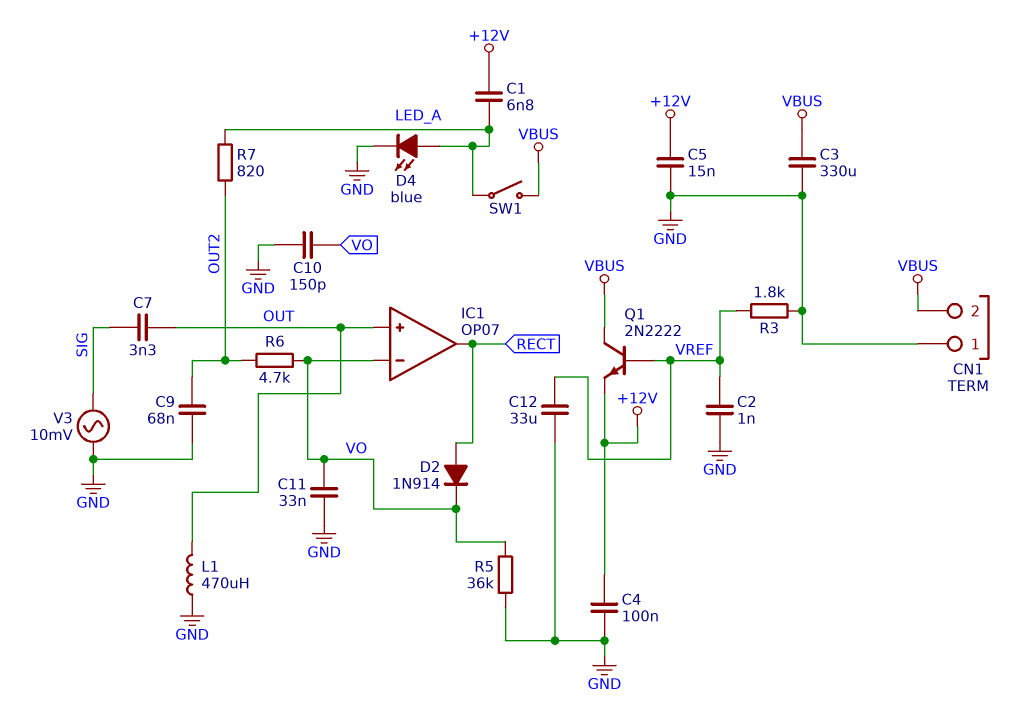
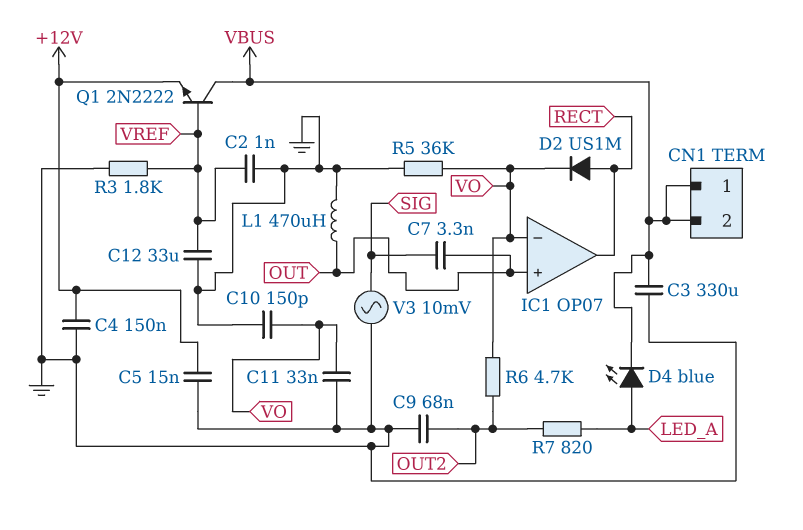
C1: 6.8nF (+12V, LED_A) -> none
C4: 100nF (+12V, GND) -> 150nF (+12V, GND)
CN1 pin 1: GND -> VBUS
D2: diode 1N914 (A RECT, K VO) -> diode US1M (A RECT, K VO)
D4: LED blue (A LED_A, K GND) -> LED blue (A LED_A, K VBUS)
SW1: switch (LED_A, VBUS) -> none

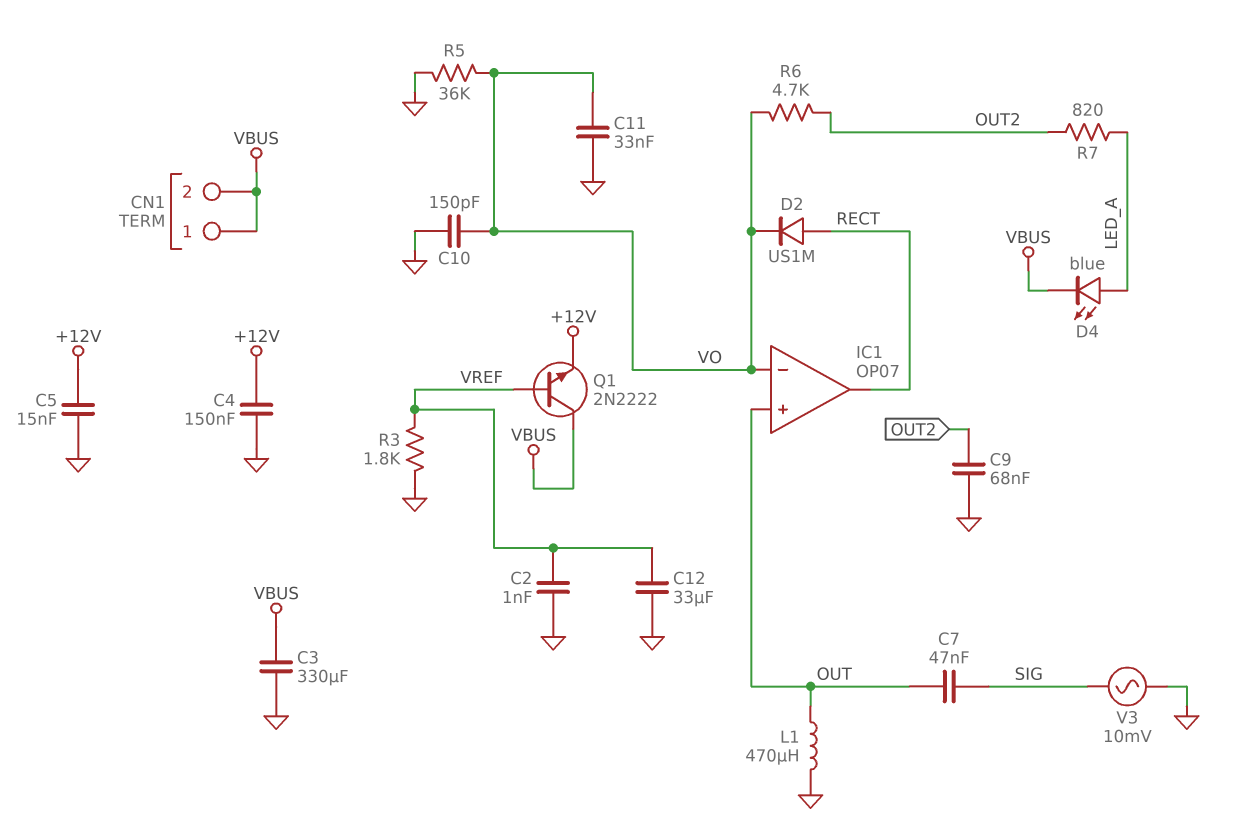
C7: 3.3nF (OUT, SIG) -> 47nF (OUT, SIG)

